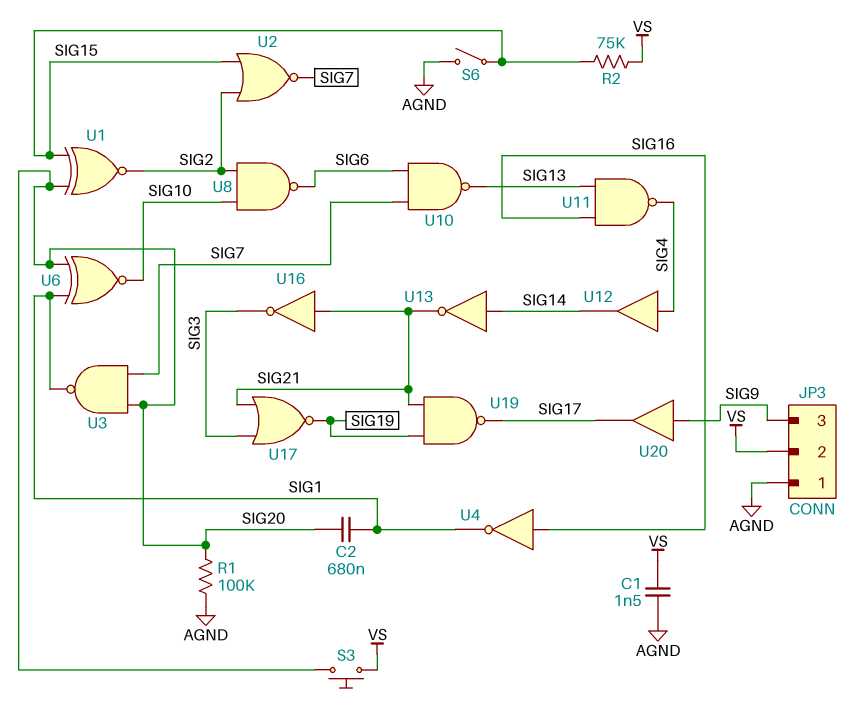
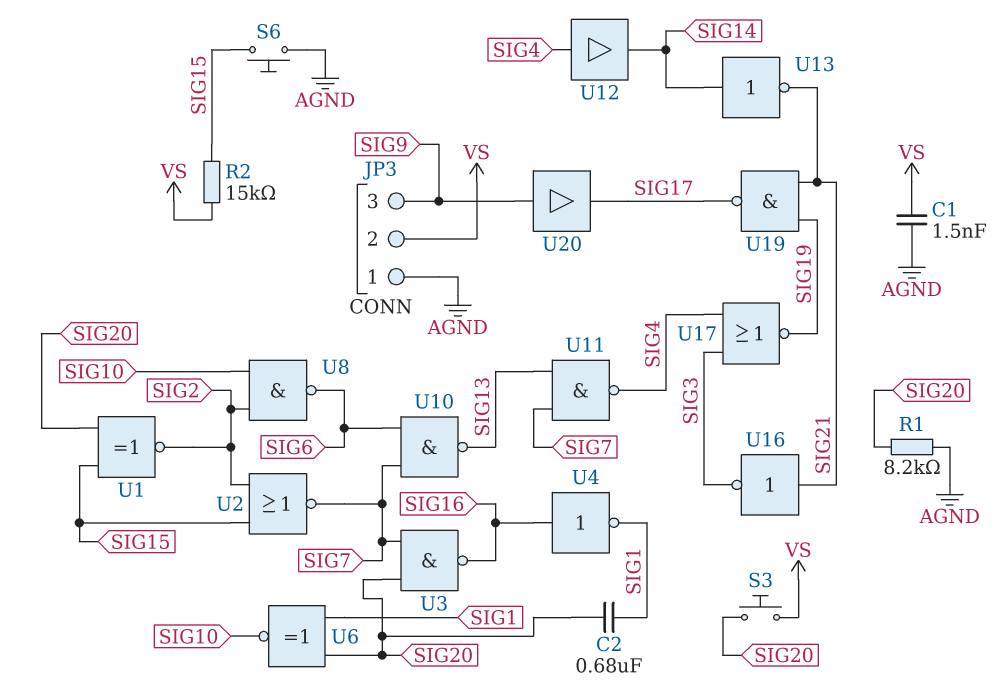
R1: 100k (AGND, SIG20) -> 8.2k (AGND, SIG20)
R2: 75k (SIG15, VS) -> 15k (SIG15, VS)
S6: switch (AGND, SIG15) -> button (AGND, SIG15)
U3: NAND (in SIG7, in SIG20, out SIG1) -> NAND (in SIG7, in SIG20, out SIG16)
U11: NAND (in SIG13, in SIG16, out SIG4) -> NAND (in SIG7, in SIG13, out SIG4)
U17: NOR (in SIG3, in SIG21, out SIG19) -> NOR (in SIG3, in SIG4, out SIG19)

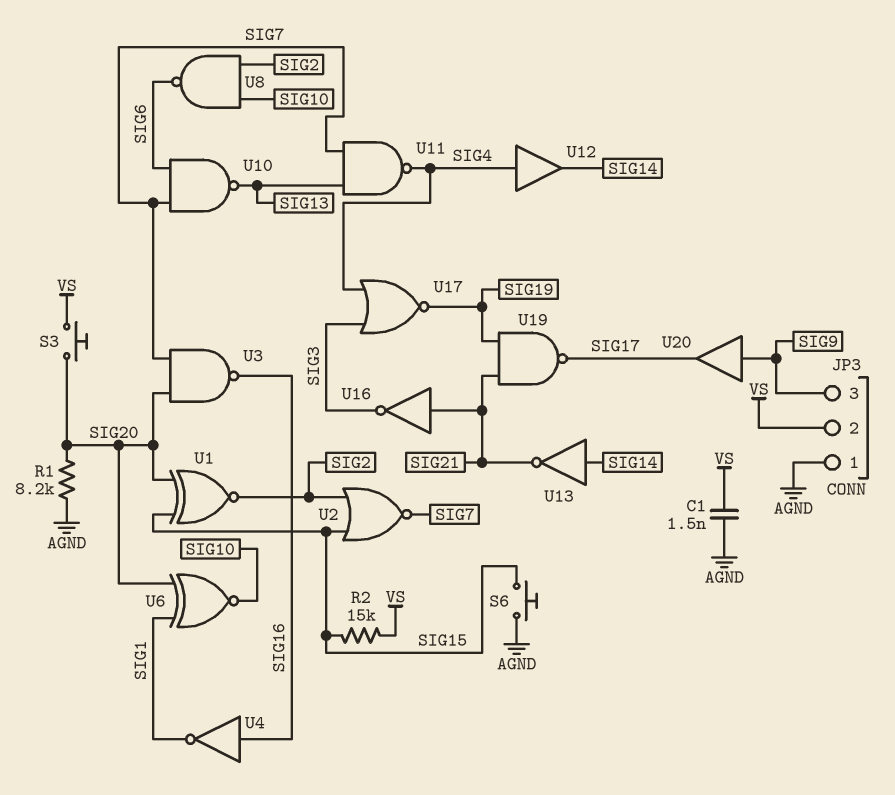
C2: 680nF (SIG1, SIG20) -> none

